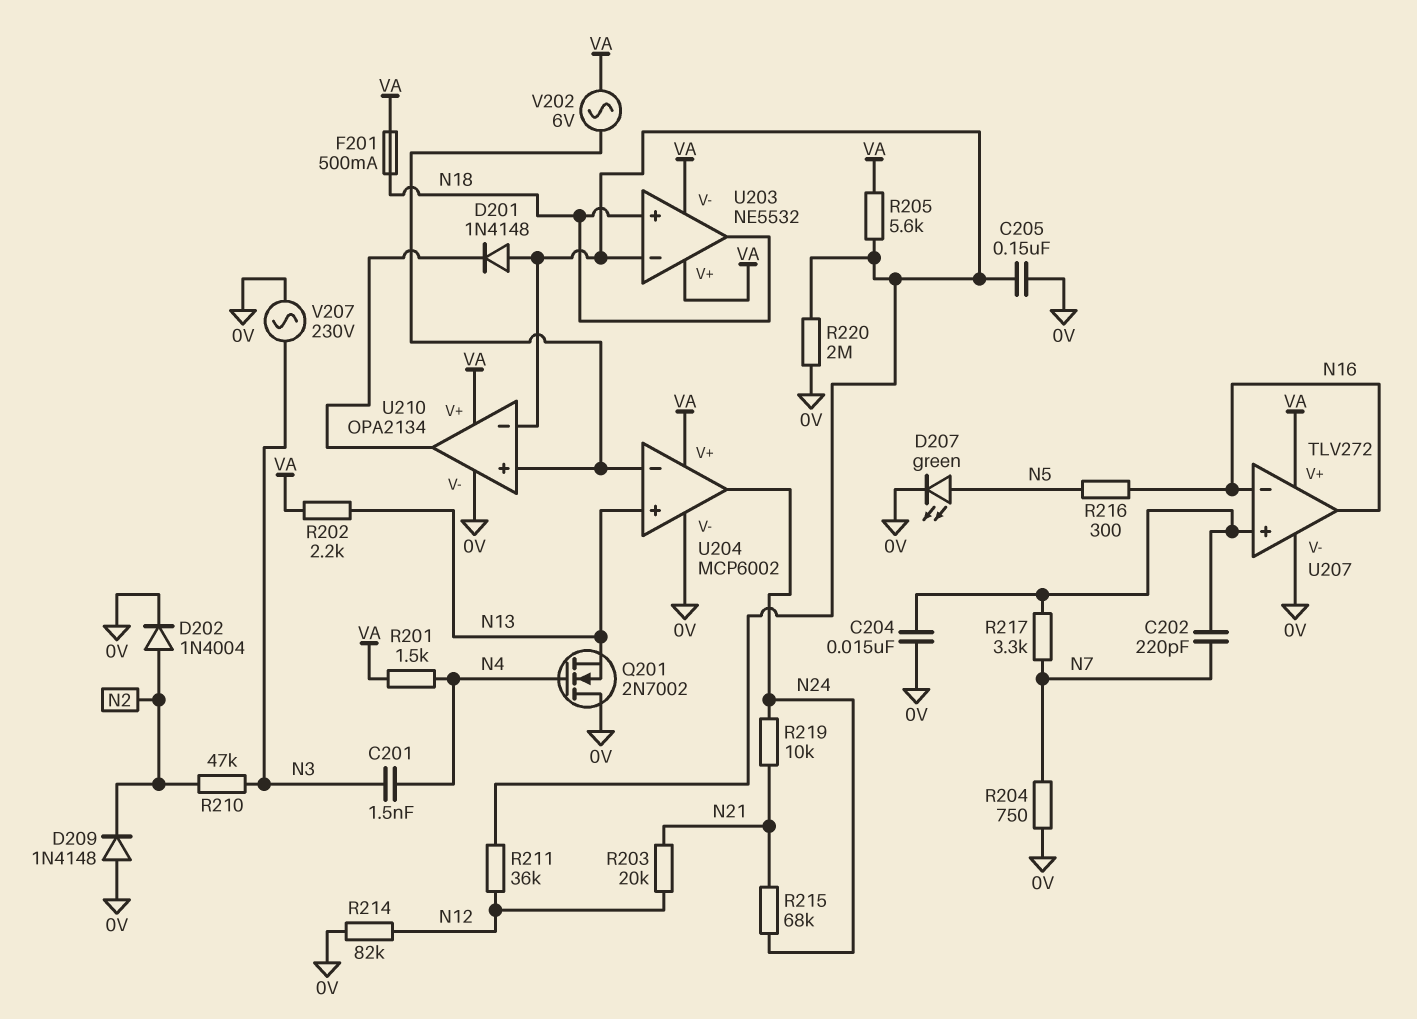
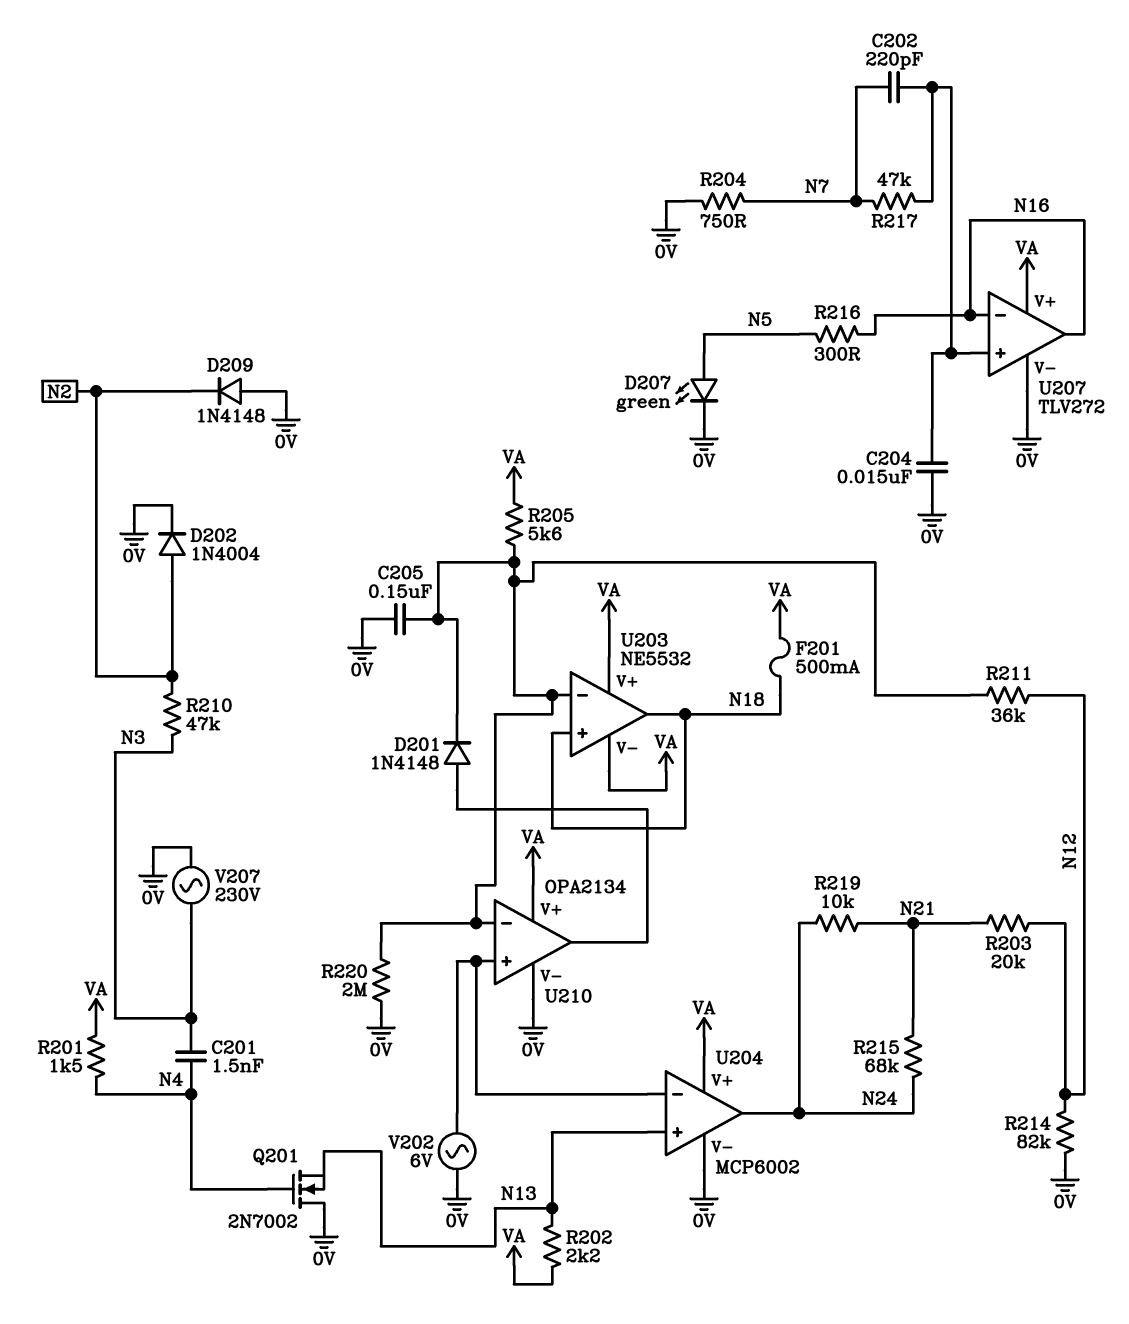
D201: diode 1N4148 (A U203/in-, K U210/out) -> diode 1N4148 (A U210/out, K U203/in-)
R217: 3.3k (N7, U207/in+) -> 47k (N7, U207/in+)
V202: AC 6V (U204/in-, VA) -> AC 6V (0V, U204/in-)

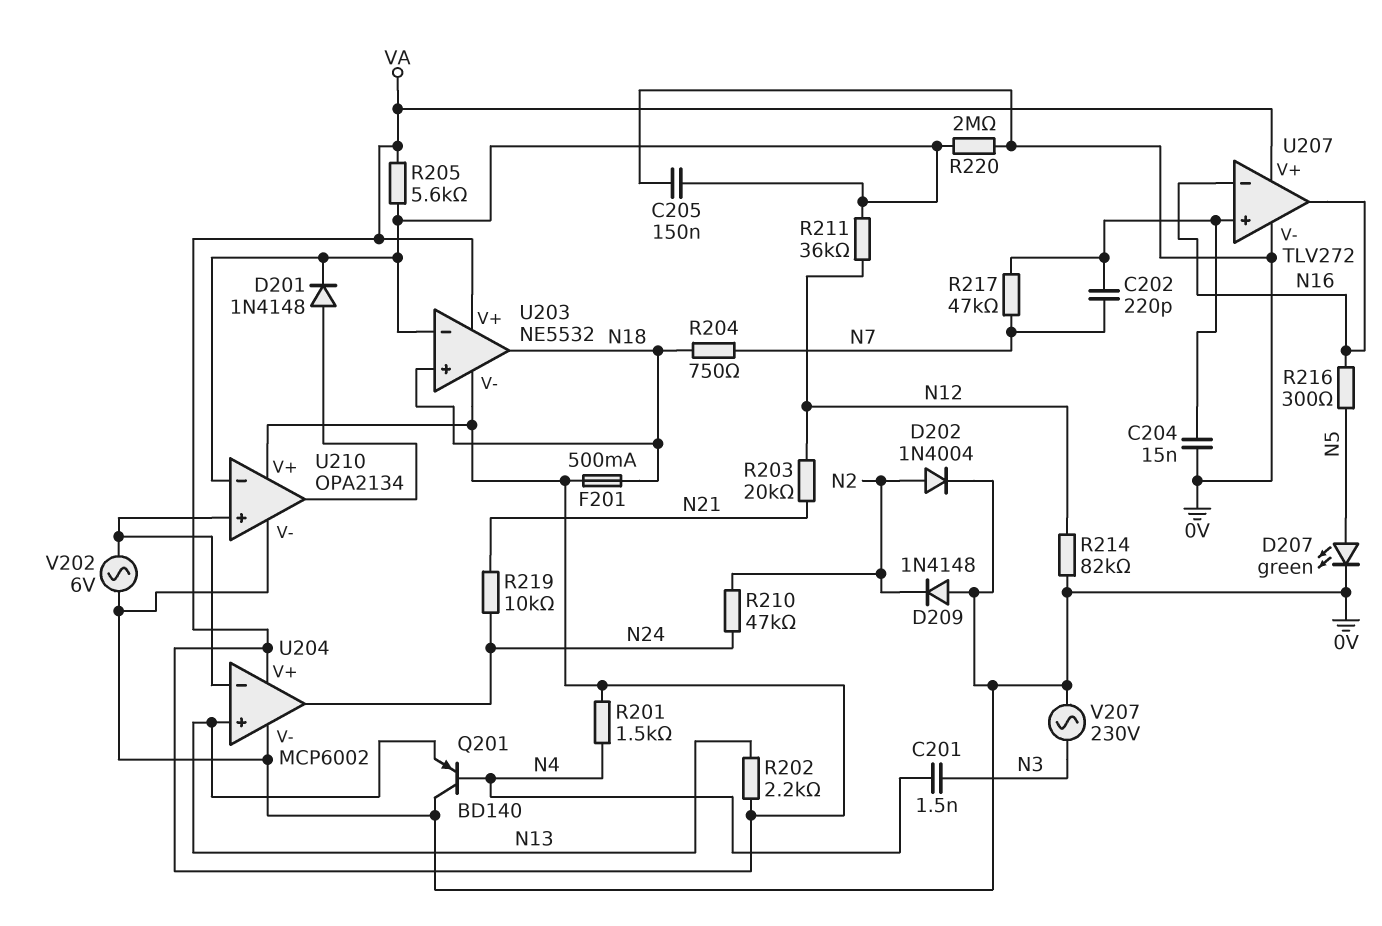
Q201: NMOS 2N7002 (G N4, D 0V, S N13) -> PNP BD140 (B N4, C 0V, E N13)
R204: 750 (0V, N7) -> 750 (N7, N18)
R210: 47k (N2, N3) -> 47k (N2, N24)
R215: 68k (N21, N24) -> none

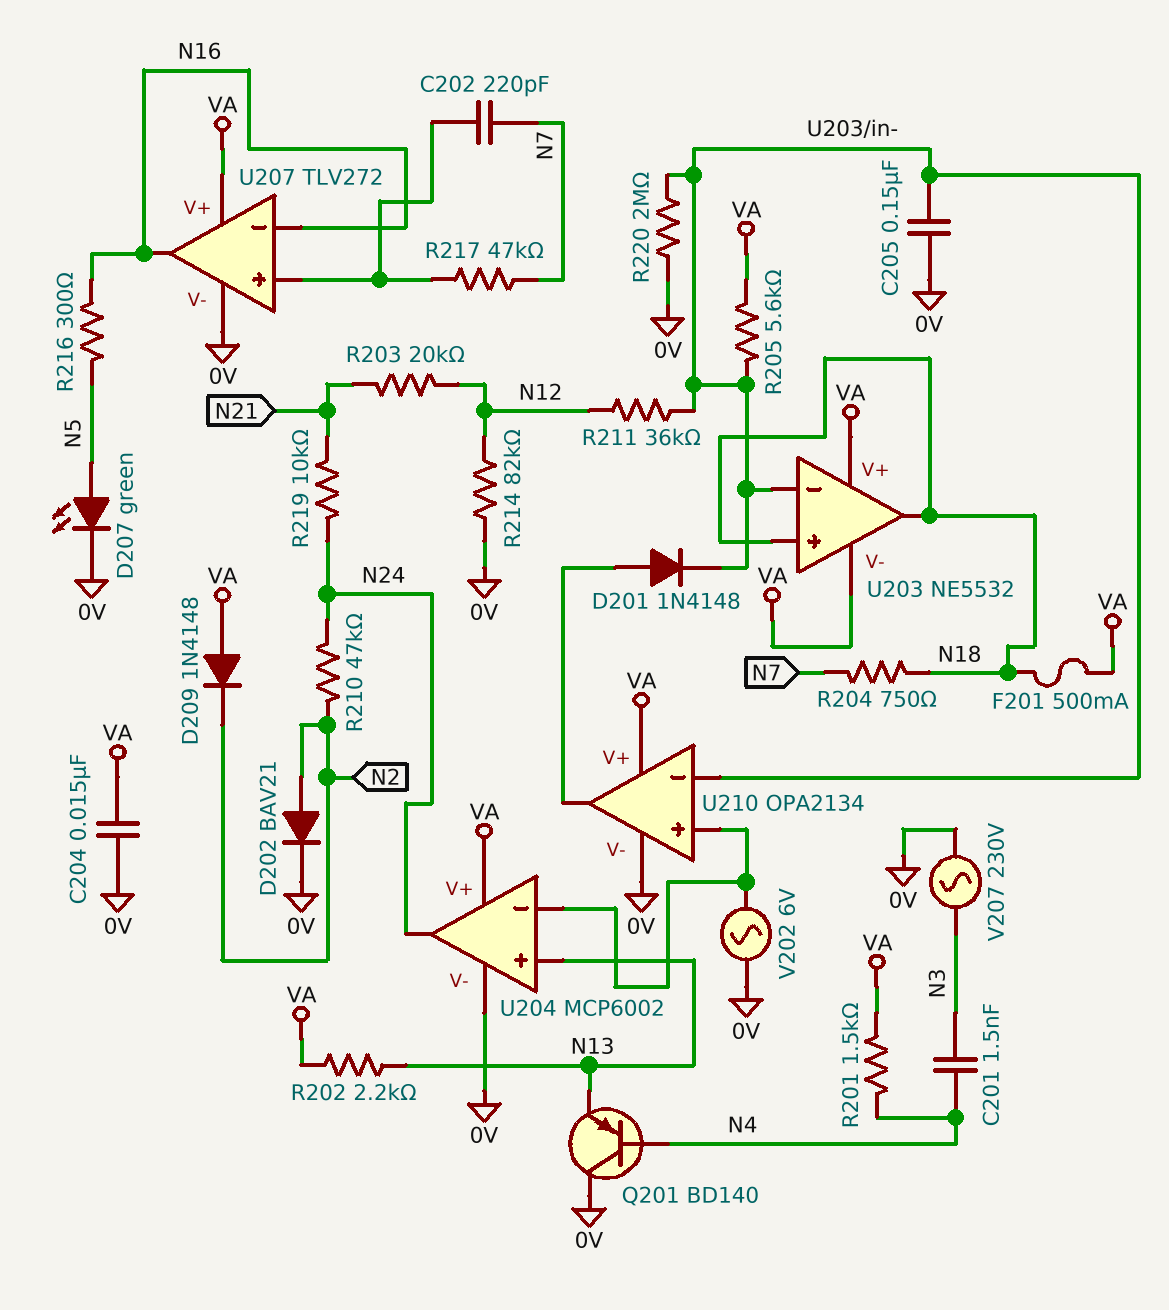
C204: 15nF (0V, U207/in+) -> 15nF (0V, VA)
D202: diode 1N4004 (A N2, K 0V) -> diode BAV21 (A N2, K 0V)
D209: diode 1N4148 (A 0V, K N2) -> diode 1N4148 (A VA, K N2)

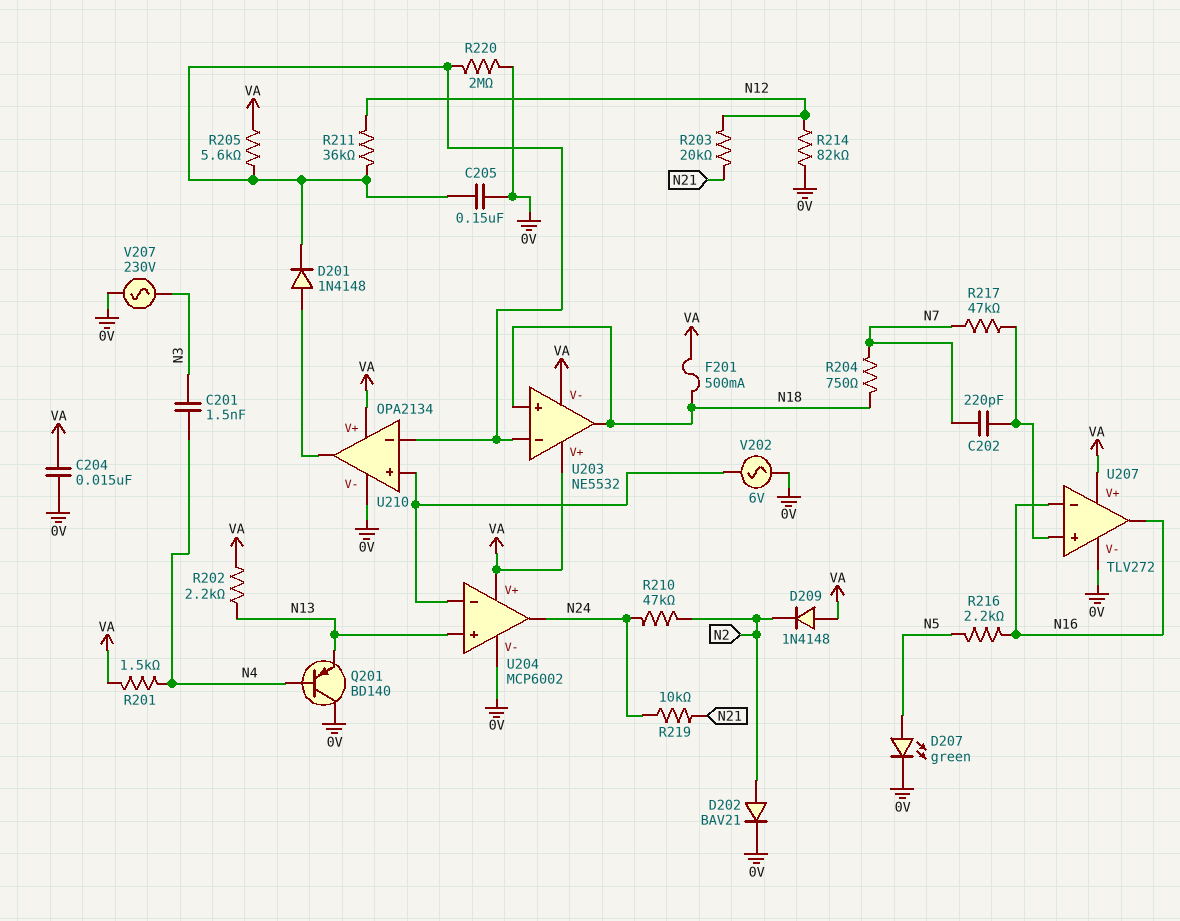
R216: 300 (N5, N16) -> 2.2k (N5, N16)

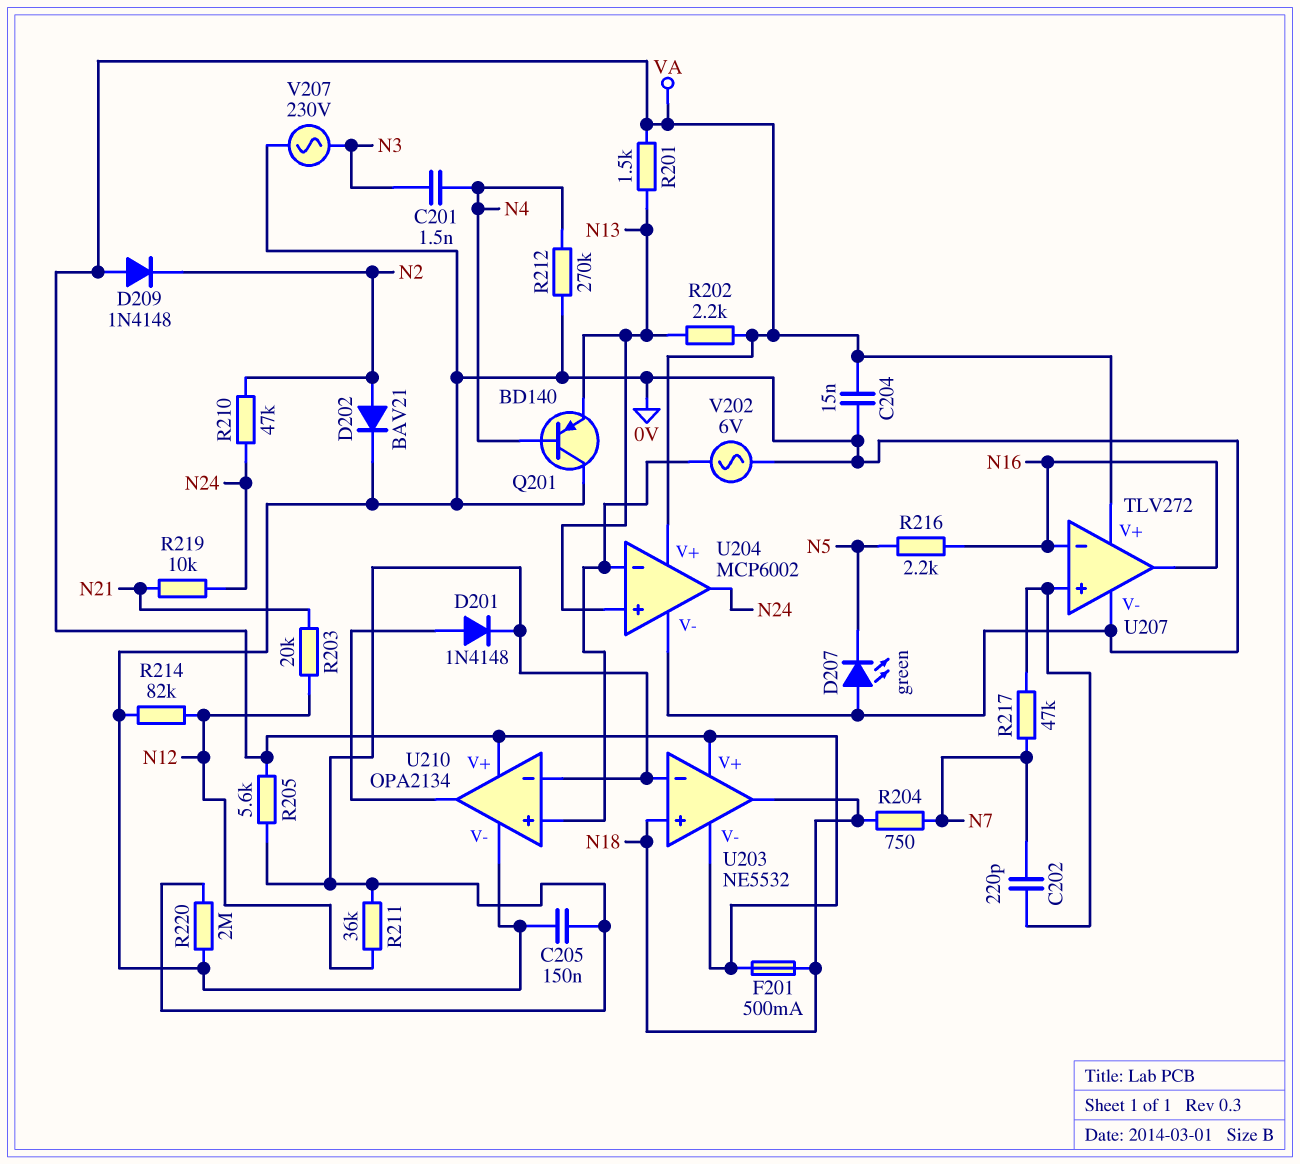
D207: LED green (A N5, K 0V) -> LED green (A 0V, K N5)
R201: 1.5k (N4, VA) -> 1.5k (N13, VA)
R212: none -> 270k (0V, N4)

